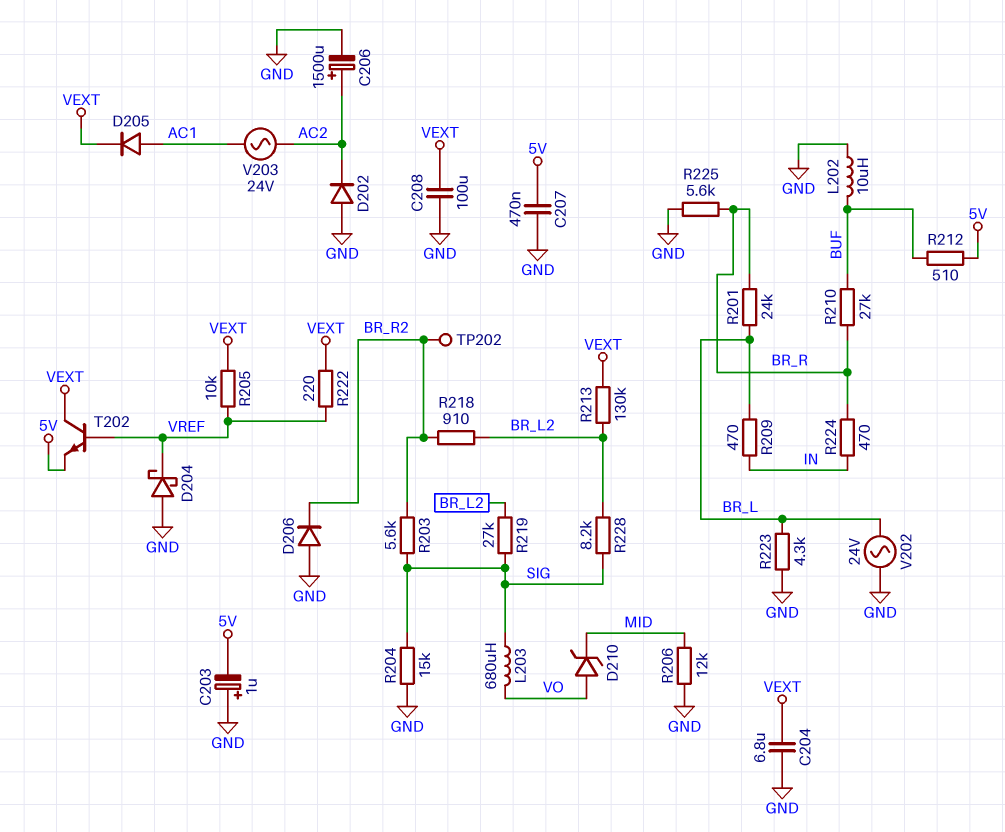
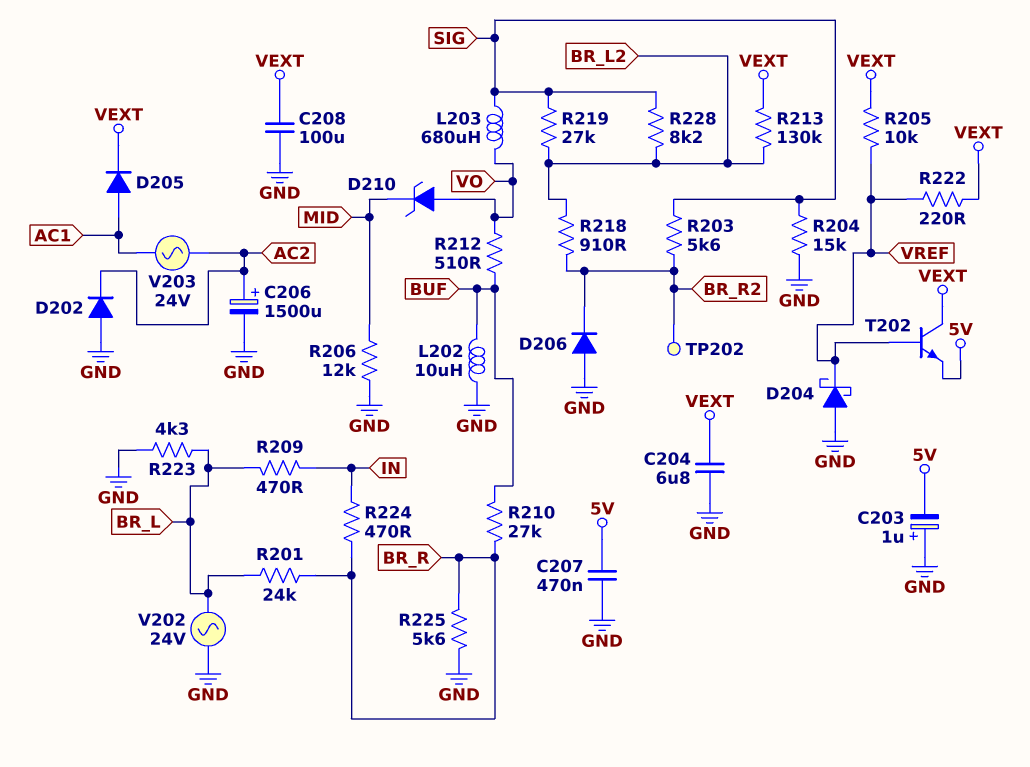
R212: 510 (5V, BUF) -> 510 (BUF, VO)

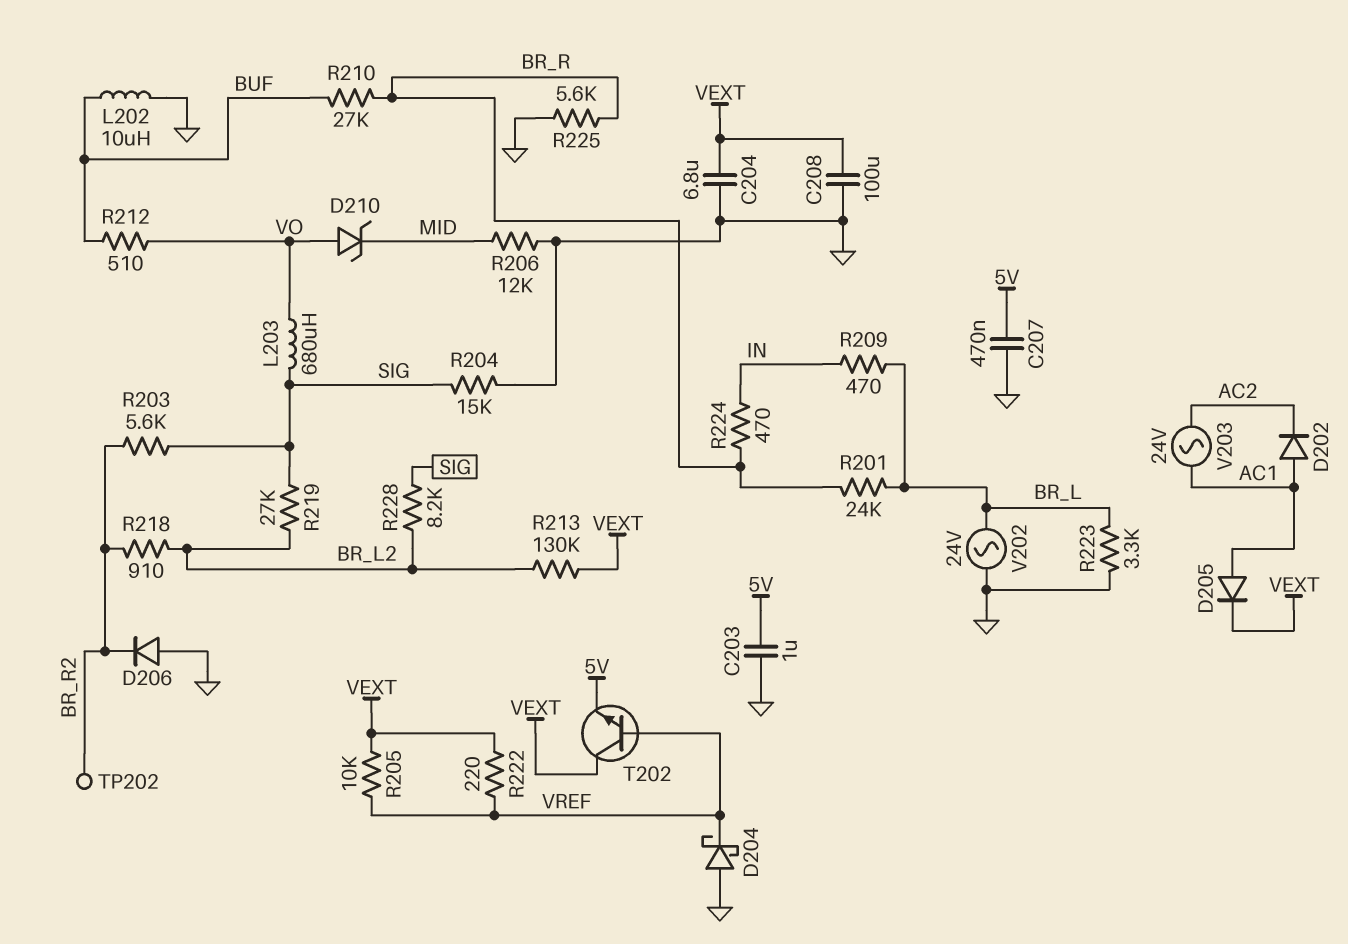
C203: 1uF (plus GND, minus 5V) -> 1uF (5V, GND)
C206: 1500uF (plus AC2, minus GND) -> none
D202: diode (A GND, K AC2) -> diode (A AC1, K AC2)
R223: 4.3k (BR_L, GND) -> 3.3k (BR_L, GND)

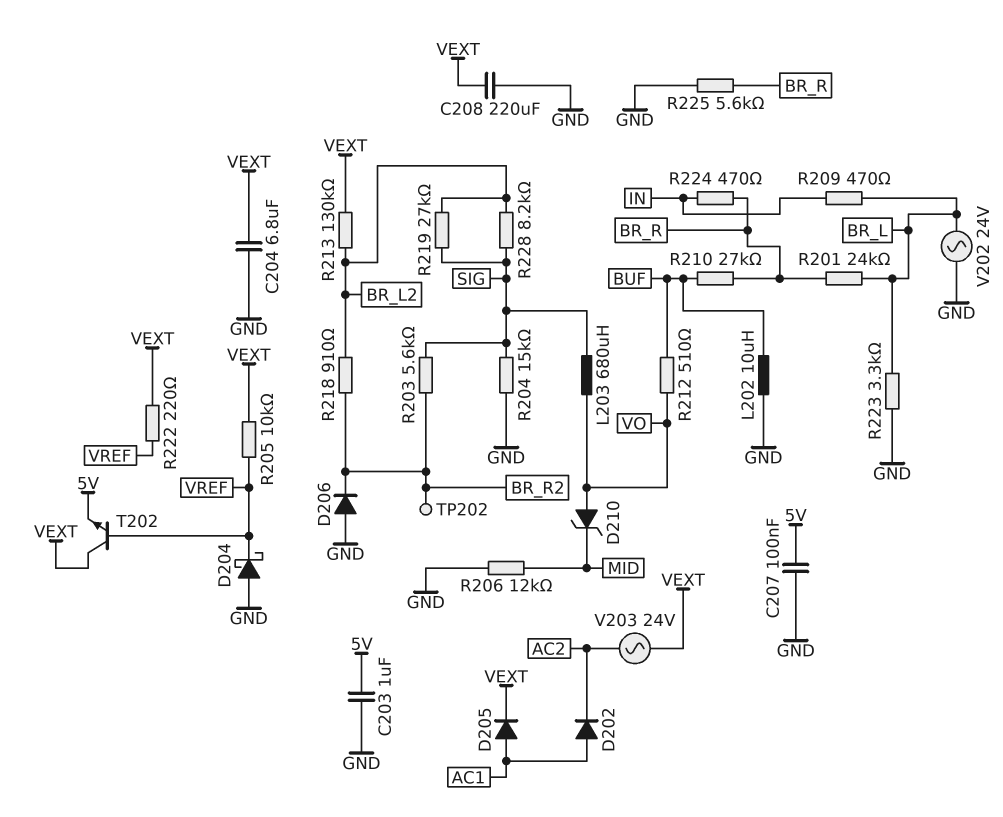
C207: 470nF (5V, GND) -> 100nF (5V, GND)
C208: 100uF (GND, VEXT) -> 220uF (GND, VEXT)
V203: AC 24V (AC1, AC2) -> AC 24V (AC2, VEXT)

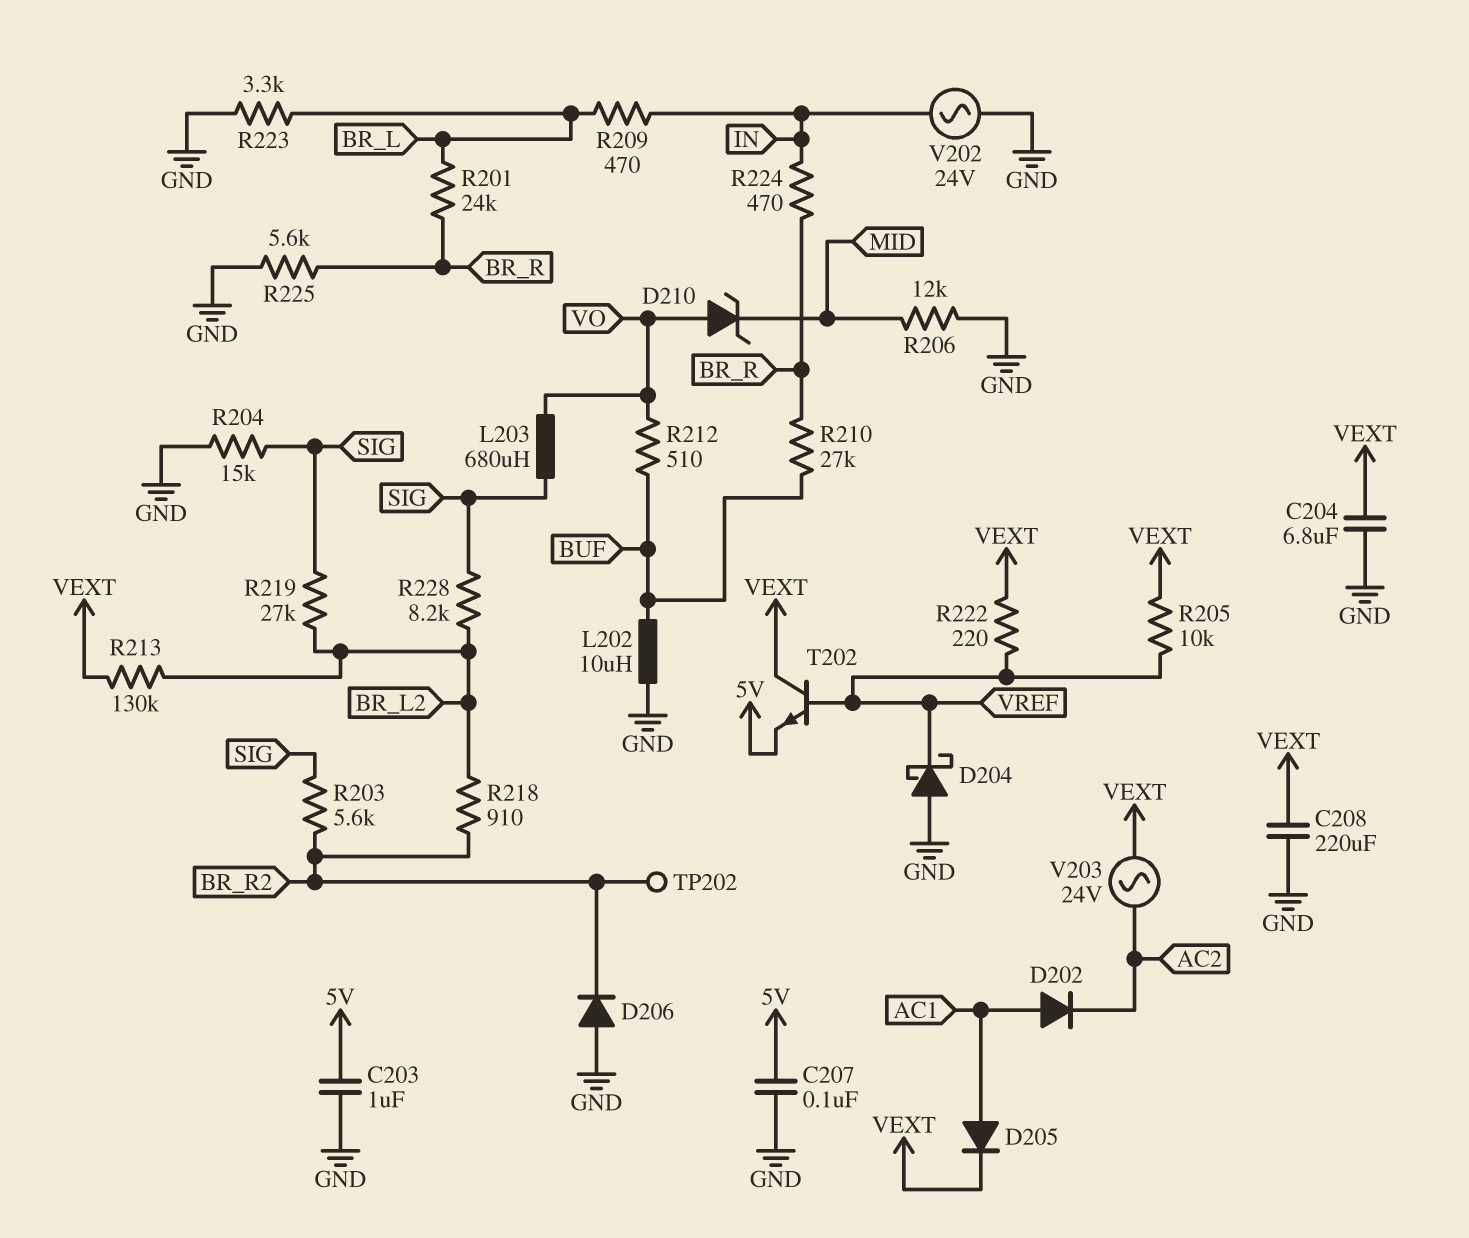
V202: AC 24V (BR_L, GND) -> AC 24V (GND, IN)

